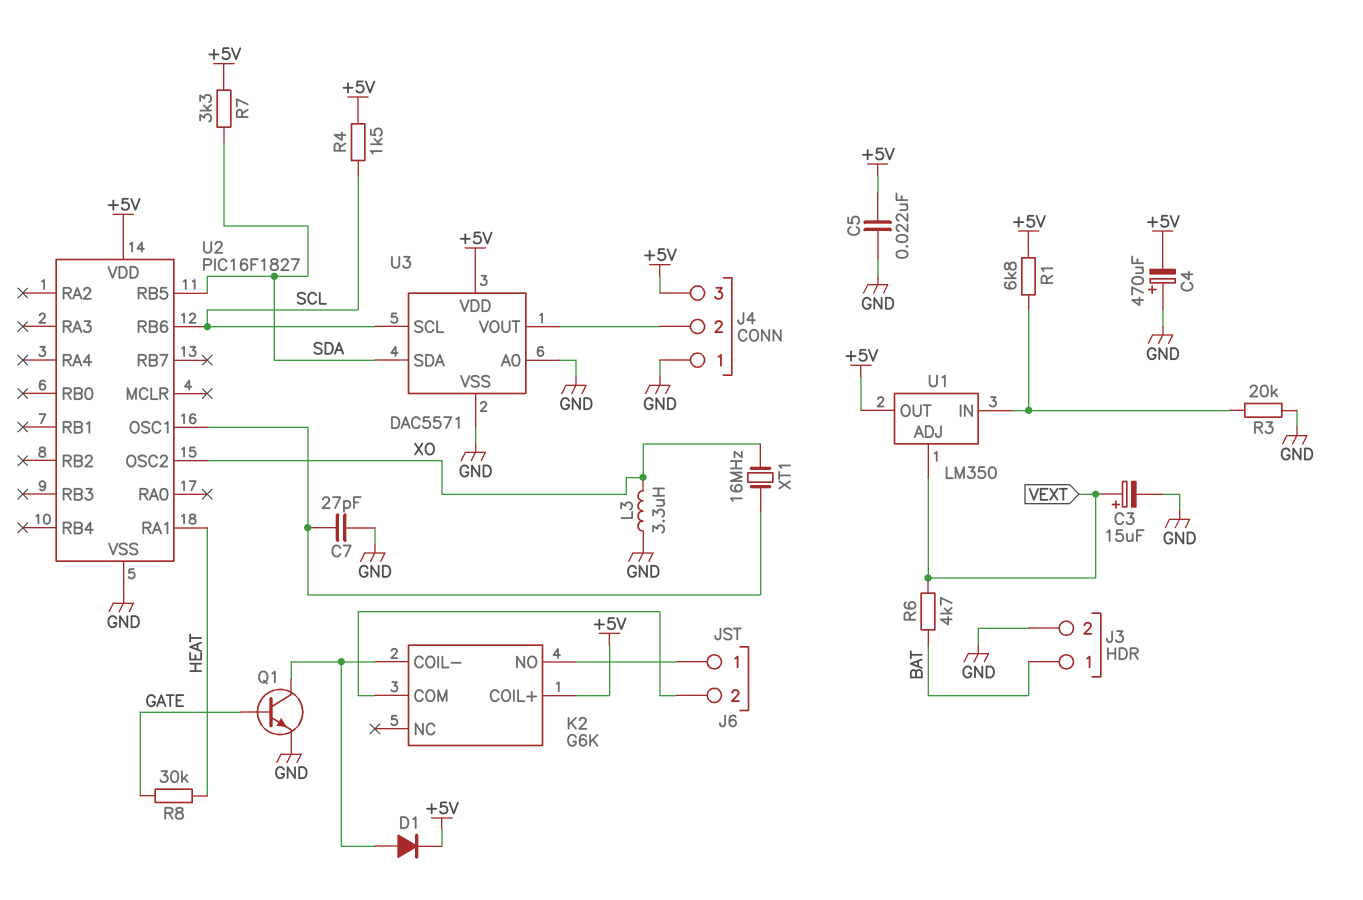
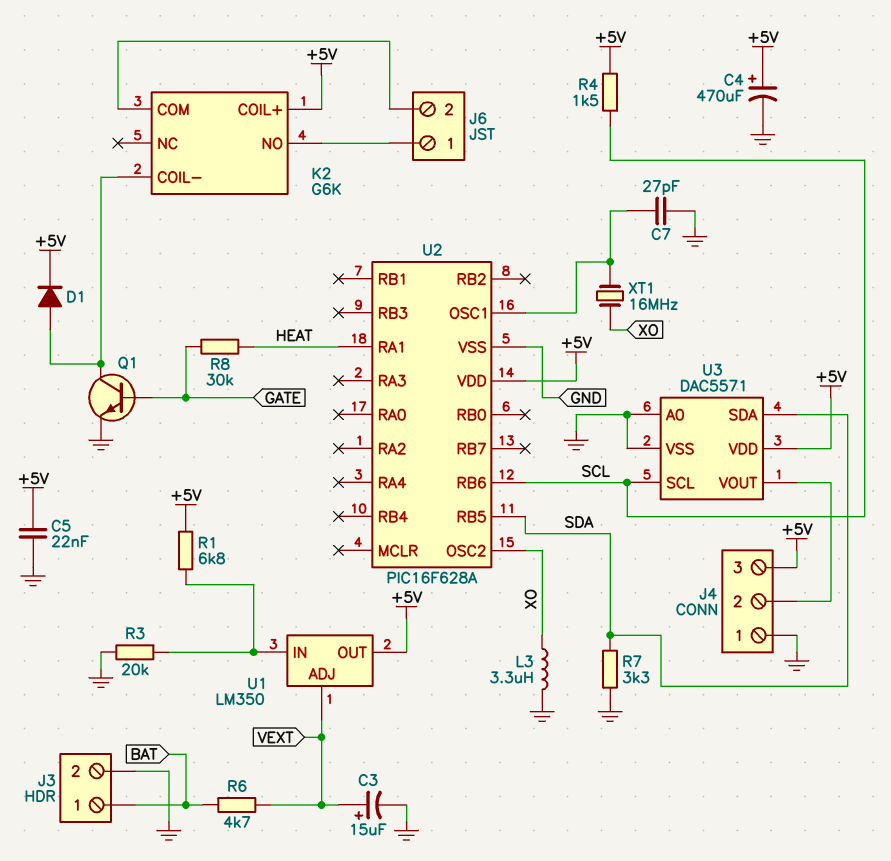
C4: 470uF (plus GND, minus +5V) -> 470uF (plus +5V, minus GND)
R7: 3.3k (+5V, SDA) -> 3.3k (GND, SDA)
U2: PIC16F1827 -> PIC16F628A

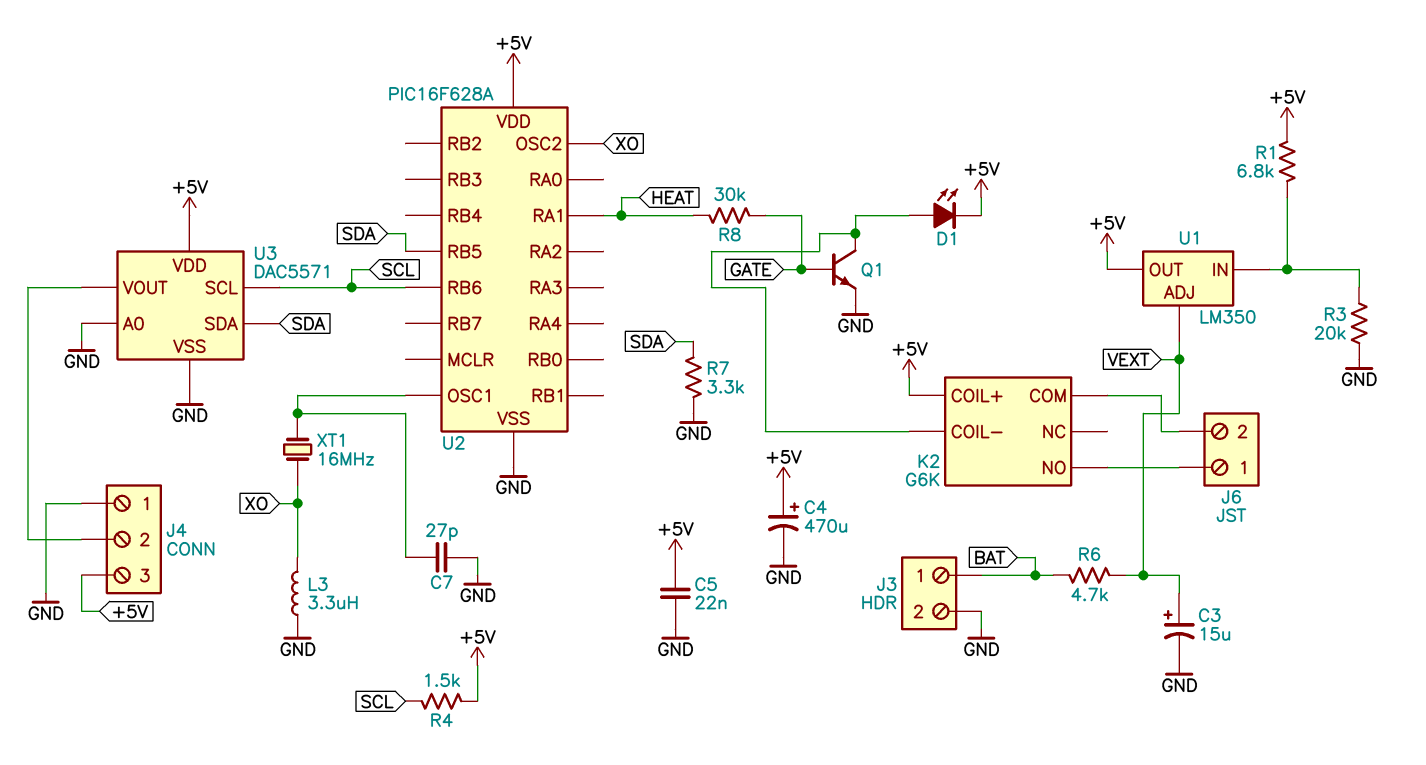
D1: diode (A K2/COIL-, K +5V) -> LED (A K2/COIL-, K +5V)

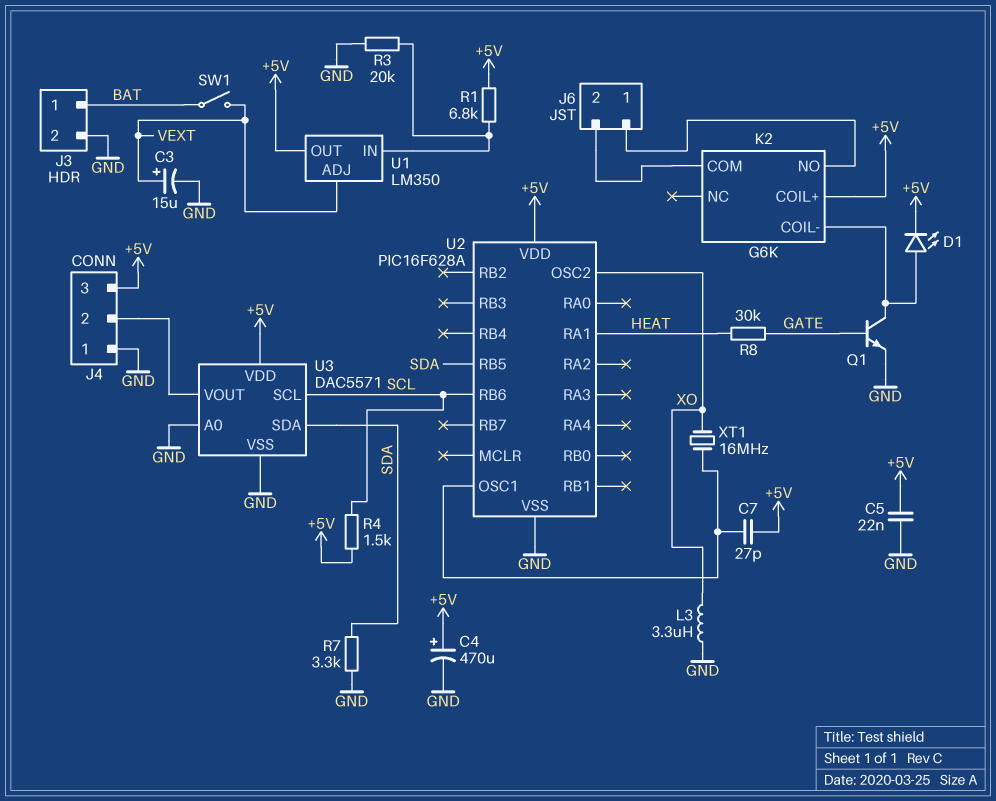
C7: 27pF (GND, U2/OSC1) -> 27pF (+5V, U2/OSC1)
R6: 4.7k (BAT, VEXT) -> none
SW1: none -> switch (BAT, VEXT)

